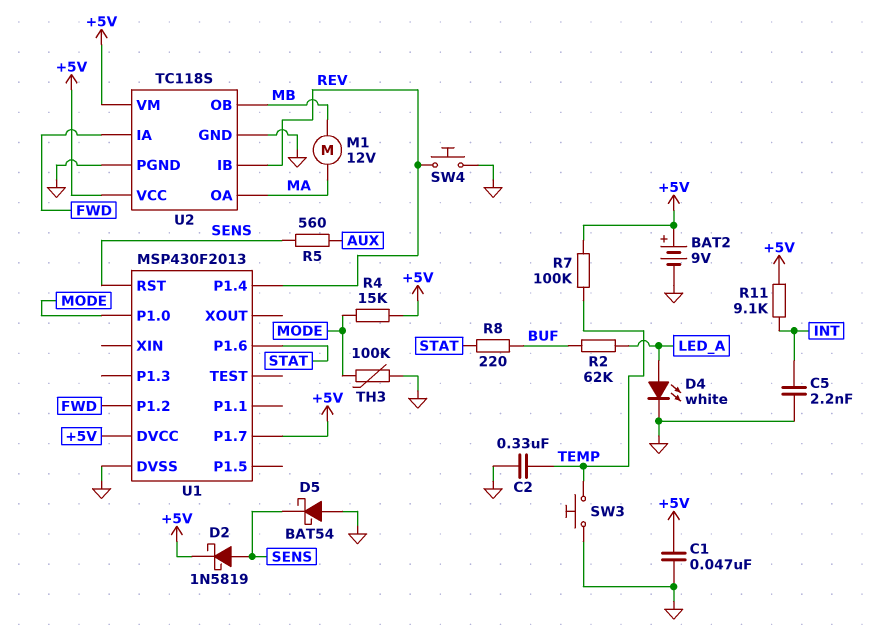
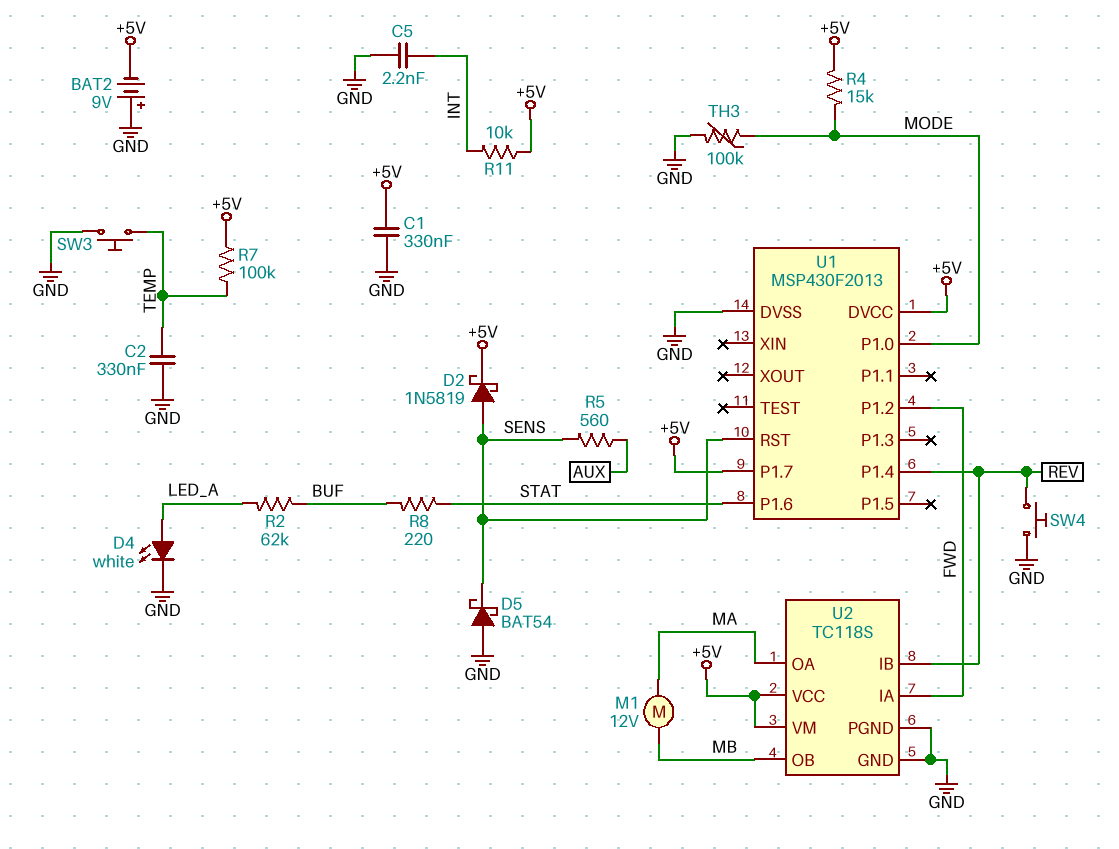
BAT2: 9V (plus +5V, minus GND) -> 9V (plus GND, minus +5V)
C1: 47nF (+5V, GND) -> 330nF (+5V, GND)
R11: 9.1k (+5V, INT) -> 10k (+5V, INT)

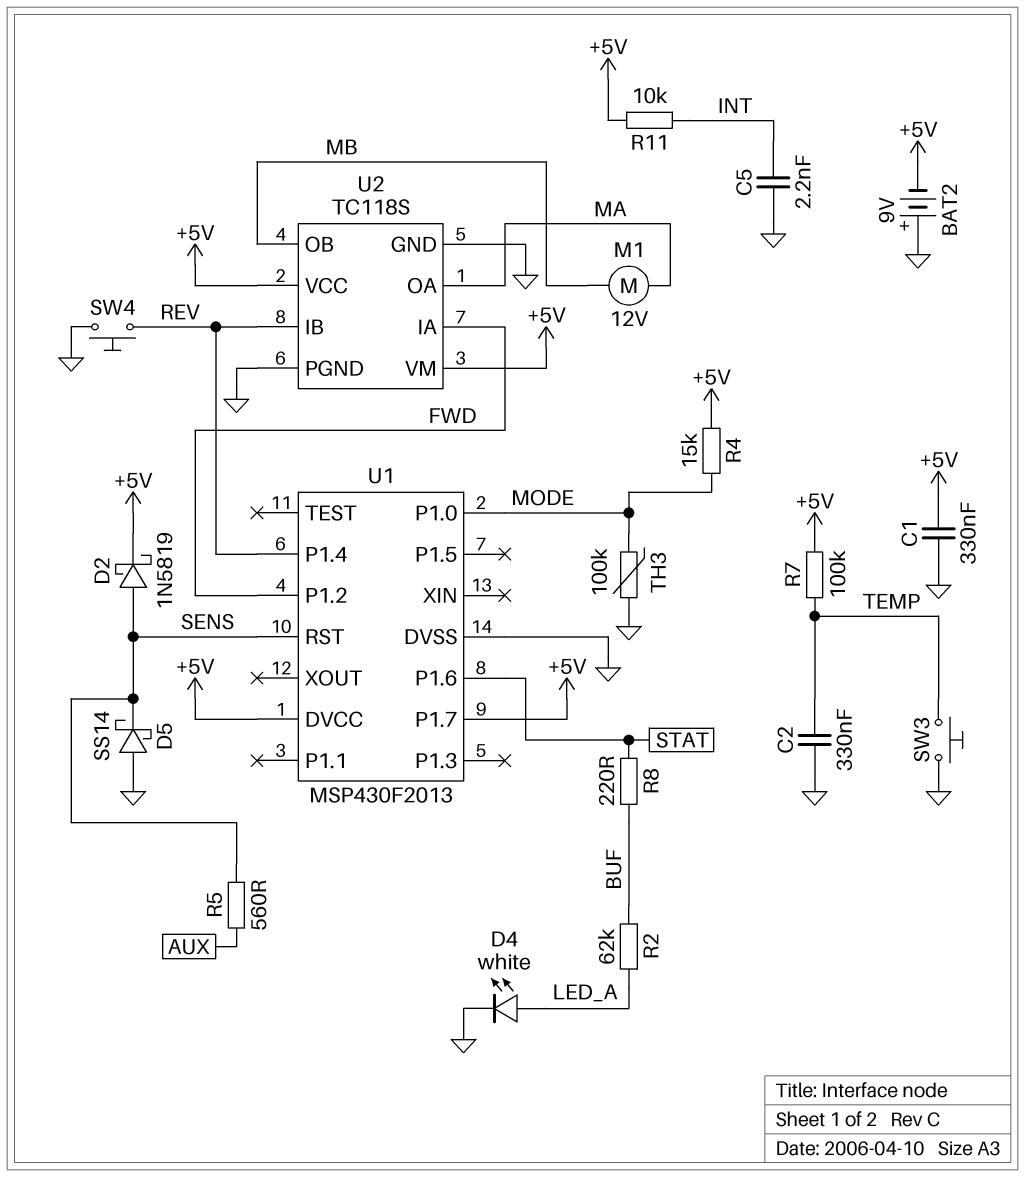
D5: schottky BAT54 (A GND, K SENS) -> schottky SS14 (A GND, K SENS)

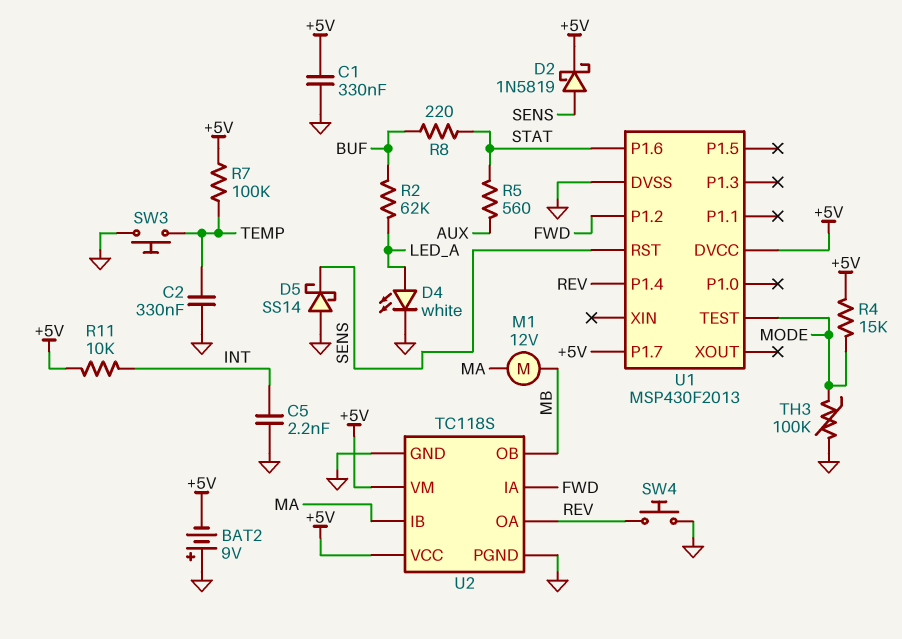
R5: 560 (AUX, SENS) -> 560 (AUX, STAT)
U1 pin P1.0: MODE -> none
U1 pin TEST: none -> MODE
U2 pin IB: REV -> MA
U2 pin OA: MA -> REV

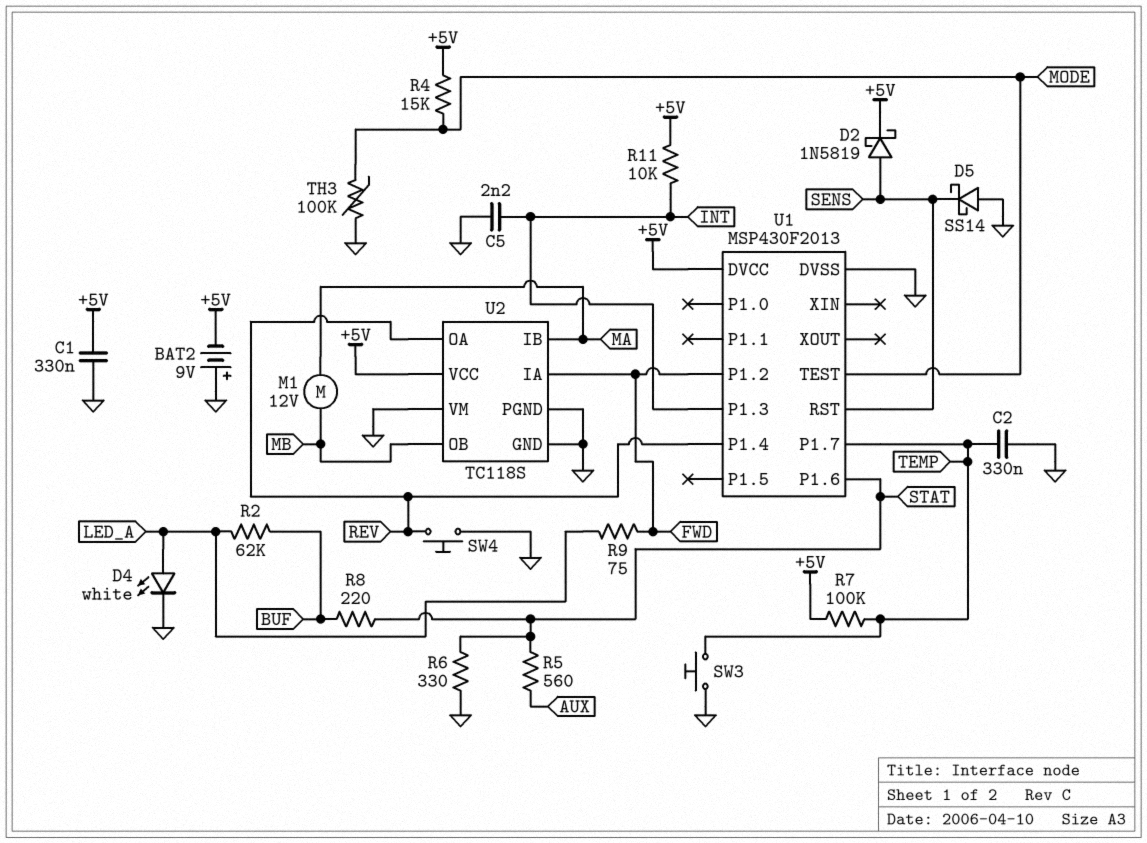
R6: none -> 330 (GND, STAT)
R9: none -> 75 (FWD, LED_A)
U1 pin P1.3: none -> INT
U1 pin P1.7: +5V -> TEMP
U2 pin VM: +5V -> GND

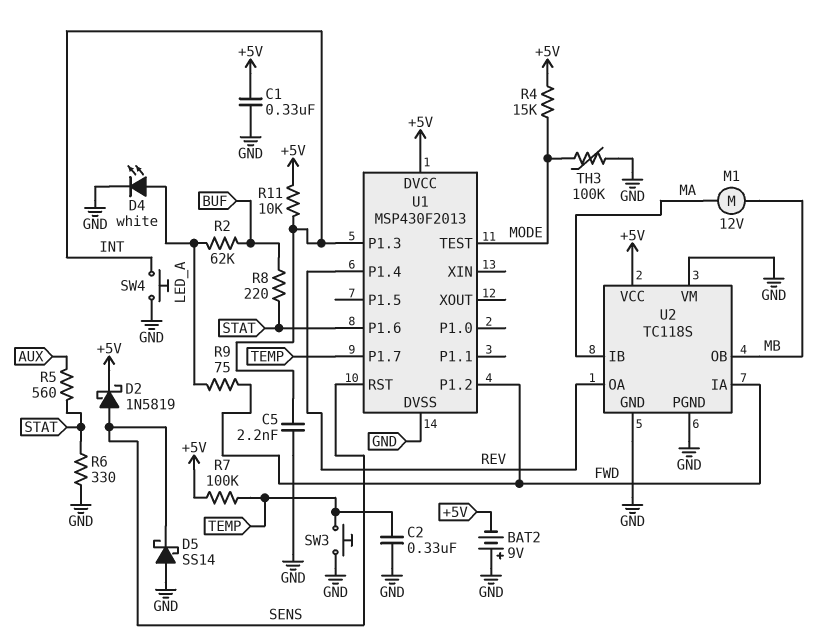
SW4: button (GND, REV) -> button (GND, INT)

